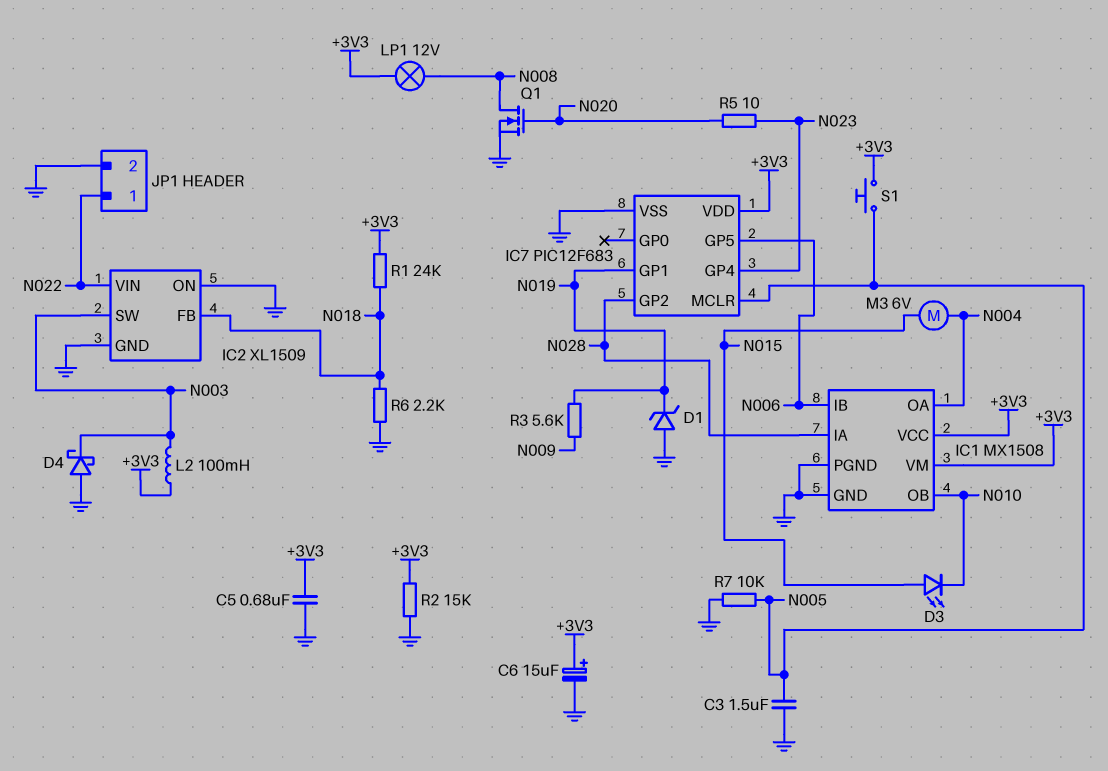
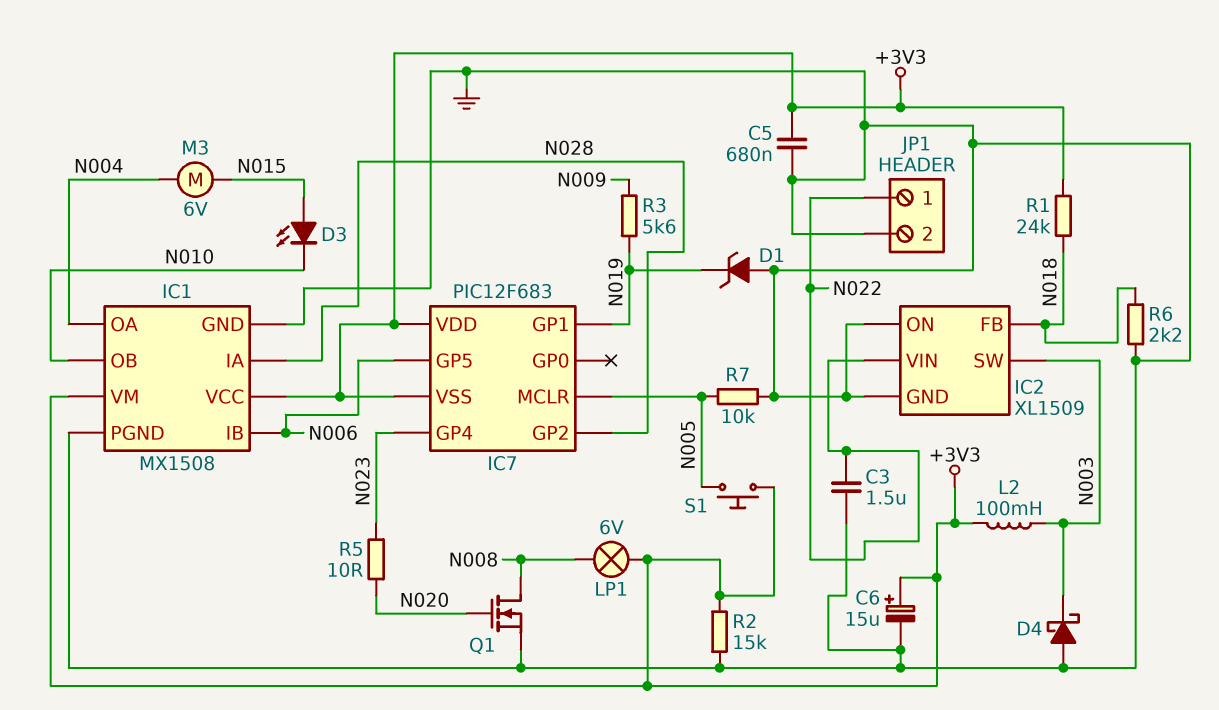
C3: 1.5uF (GND, N005) -> 1.5uF (GND, N022)
IC7 pin VSS: GND -> +3V3
LP1: lamp 12V (+3V3, N008) -> lamp 6V (+3V3, N008)

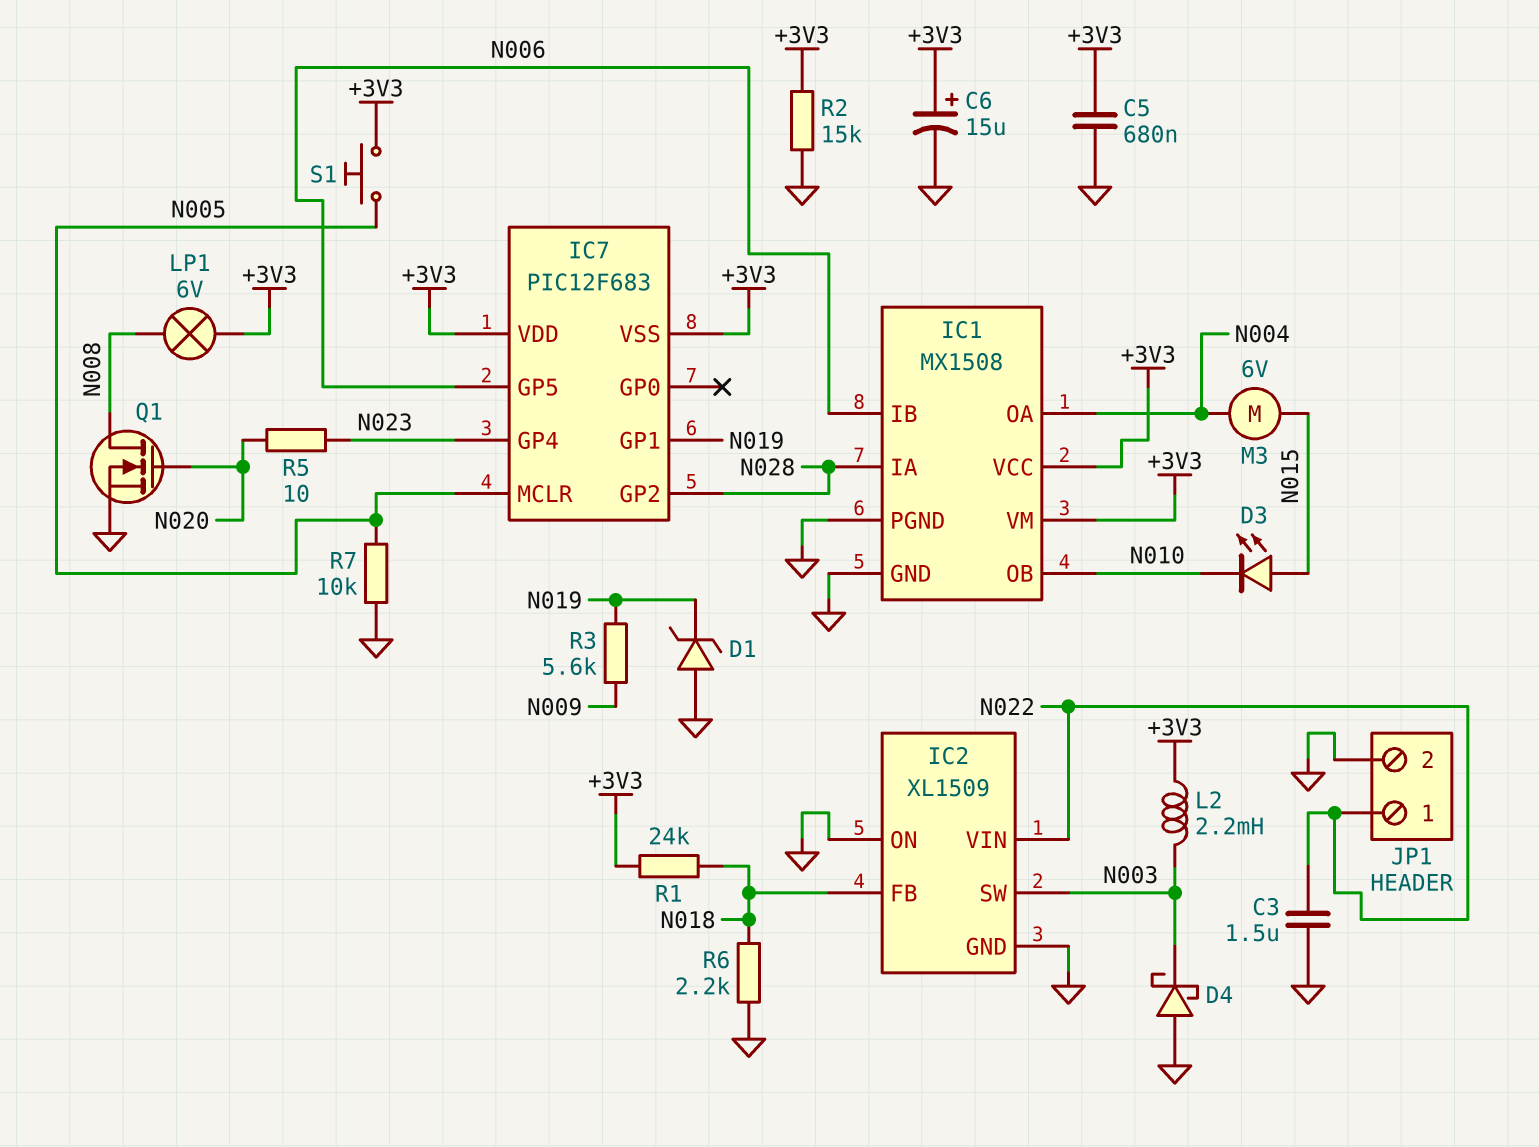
L2: 100mH (+3V3, N003) -> 2.2mH (+3V3, N003)

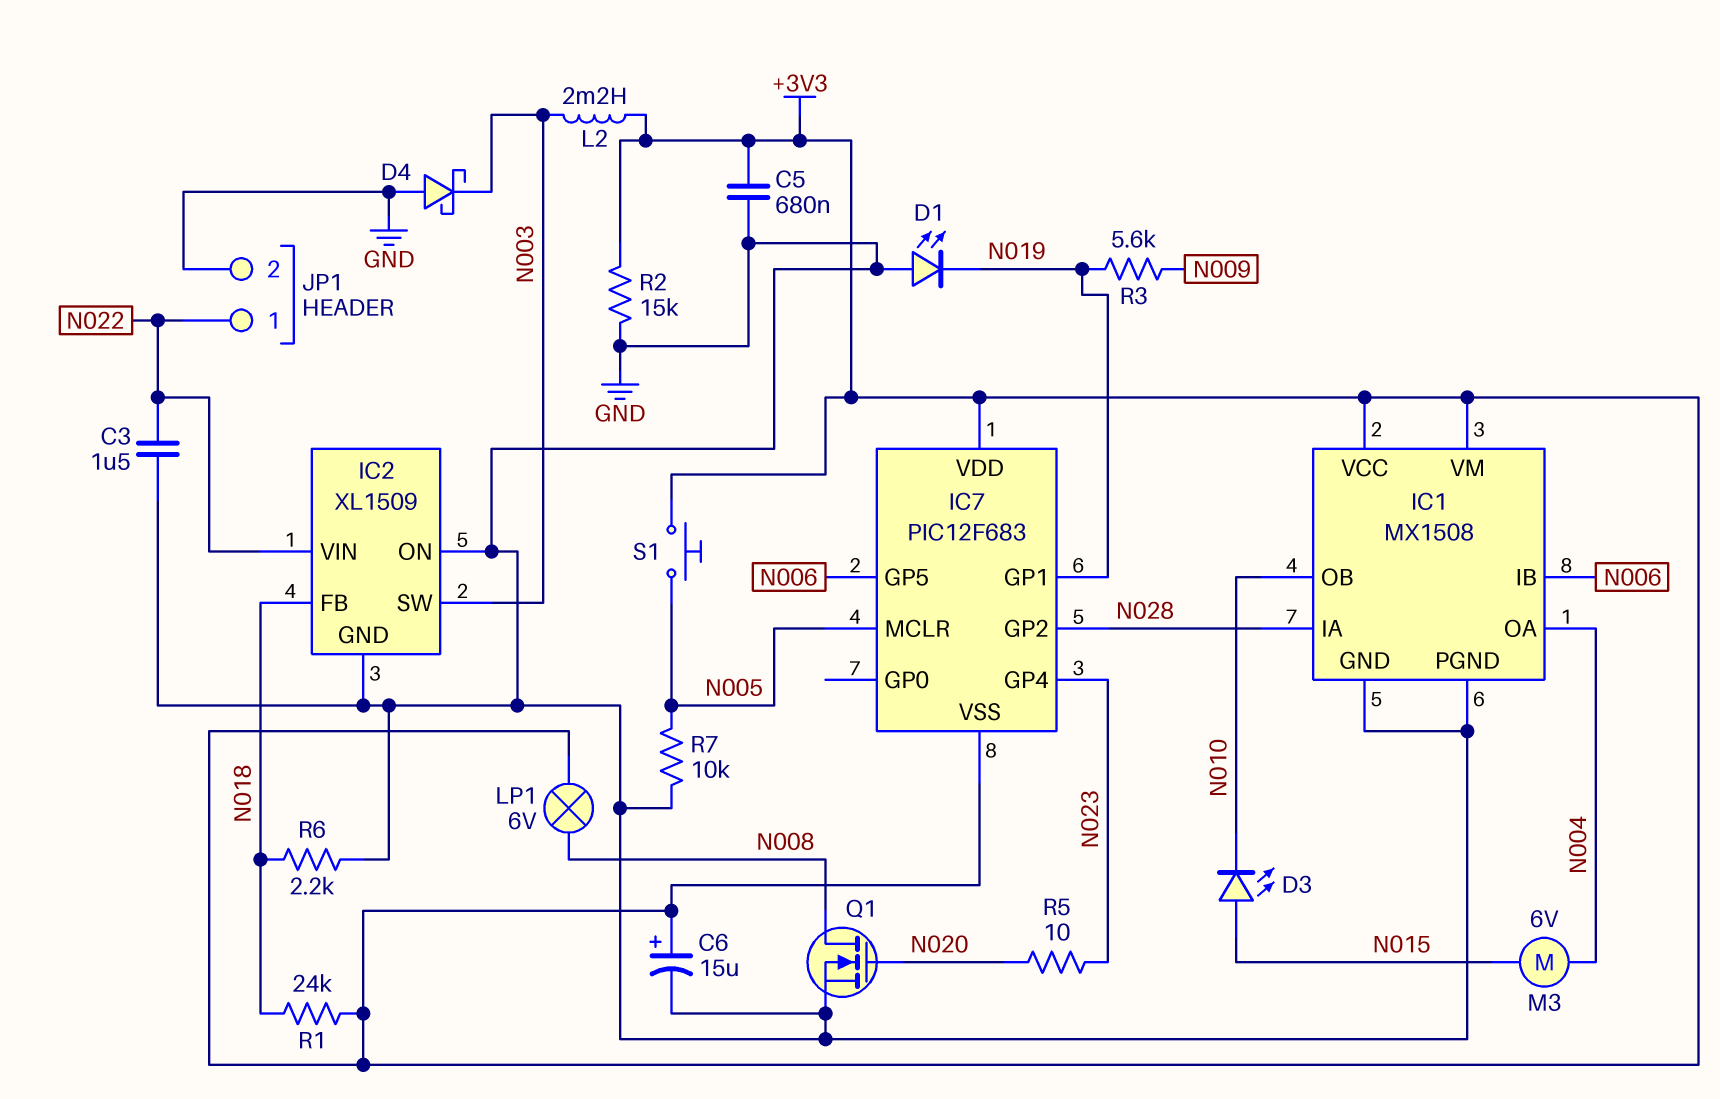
D1: zener (A GND, K N019) -> LED (A GND, K N019)

